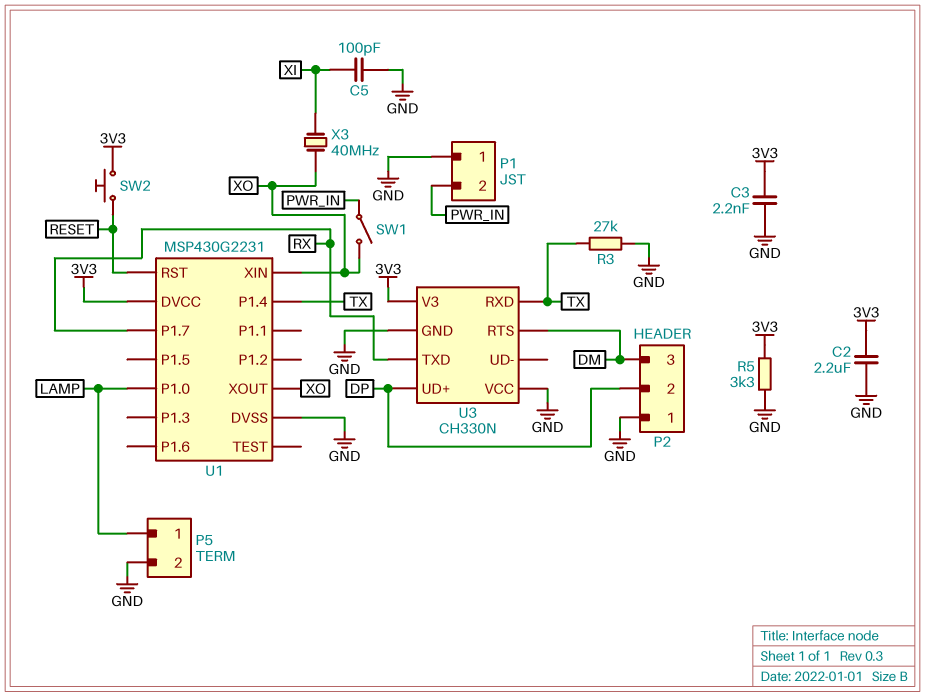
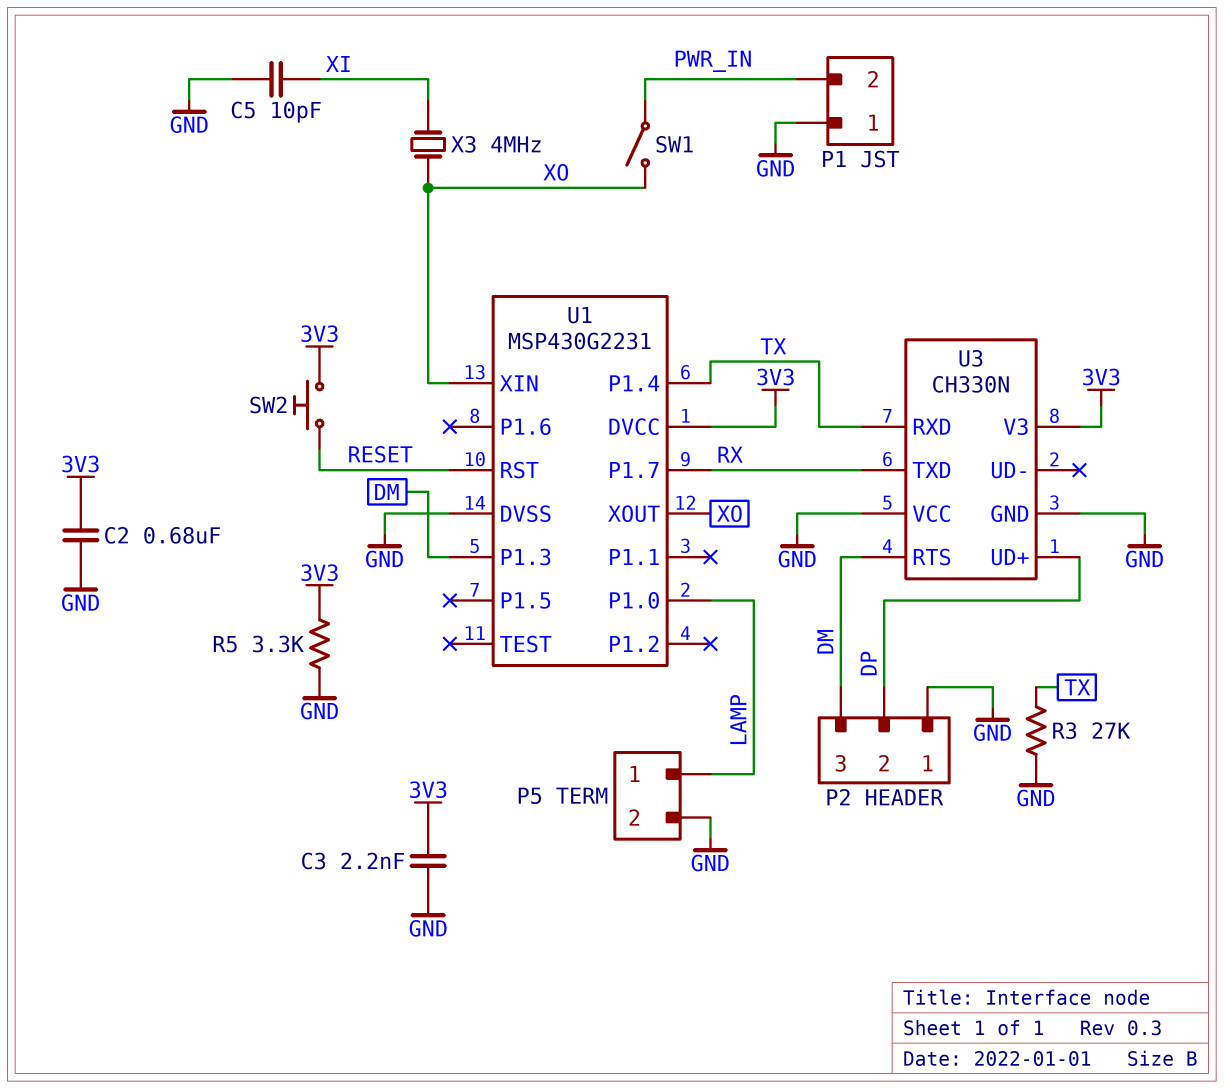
C2: 2.2uF (3V3, GND) -> 680nF (3V3, GND)
C5: 100pF (GND, XI) -> 10pF (GND, XI)
U1 pin P1.3: none -> DM
X3: 40MHz (XI, XO) -> 4MHz (XI, XO)

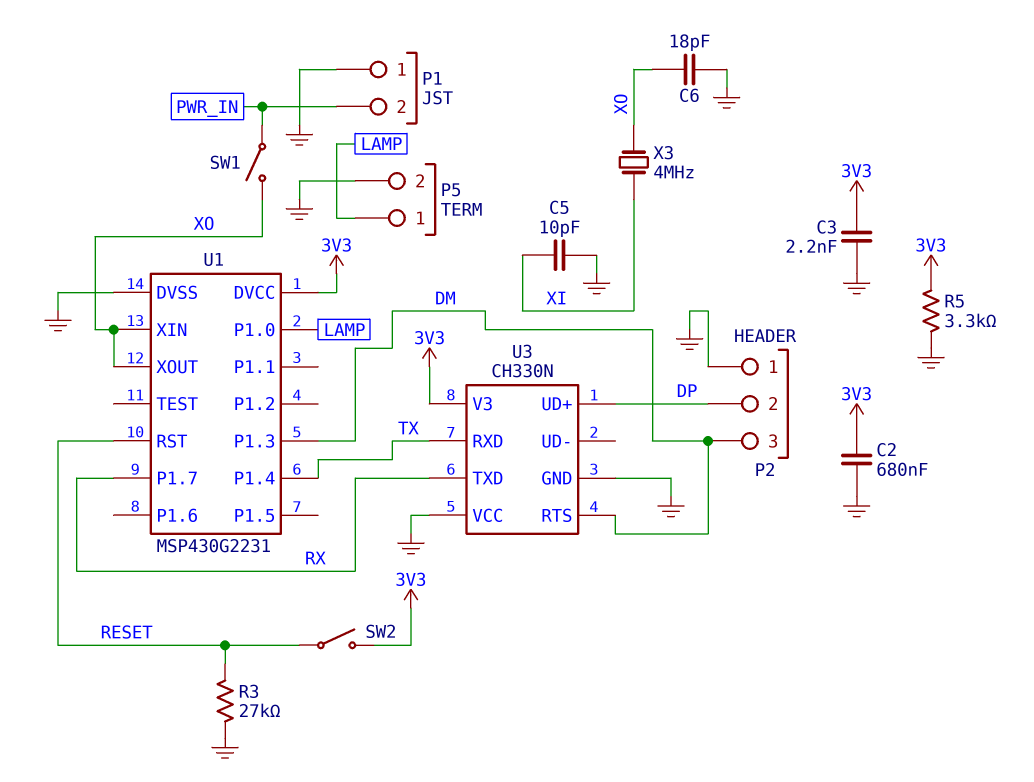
C6: none -> 18pF (GND, XO)
R3: 27k (GND, TX) -> 27k (GND, RESET)
SW2: button (3V3, RESET) -> switch (3V3, RESET)

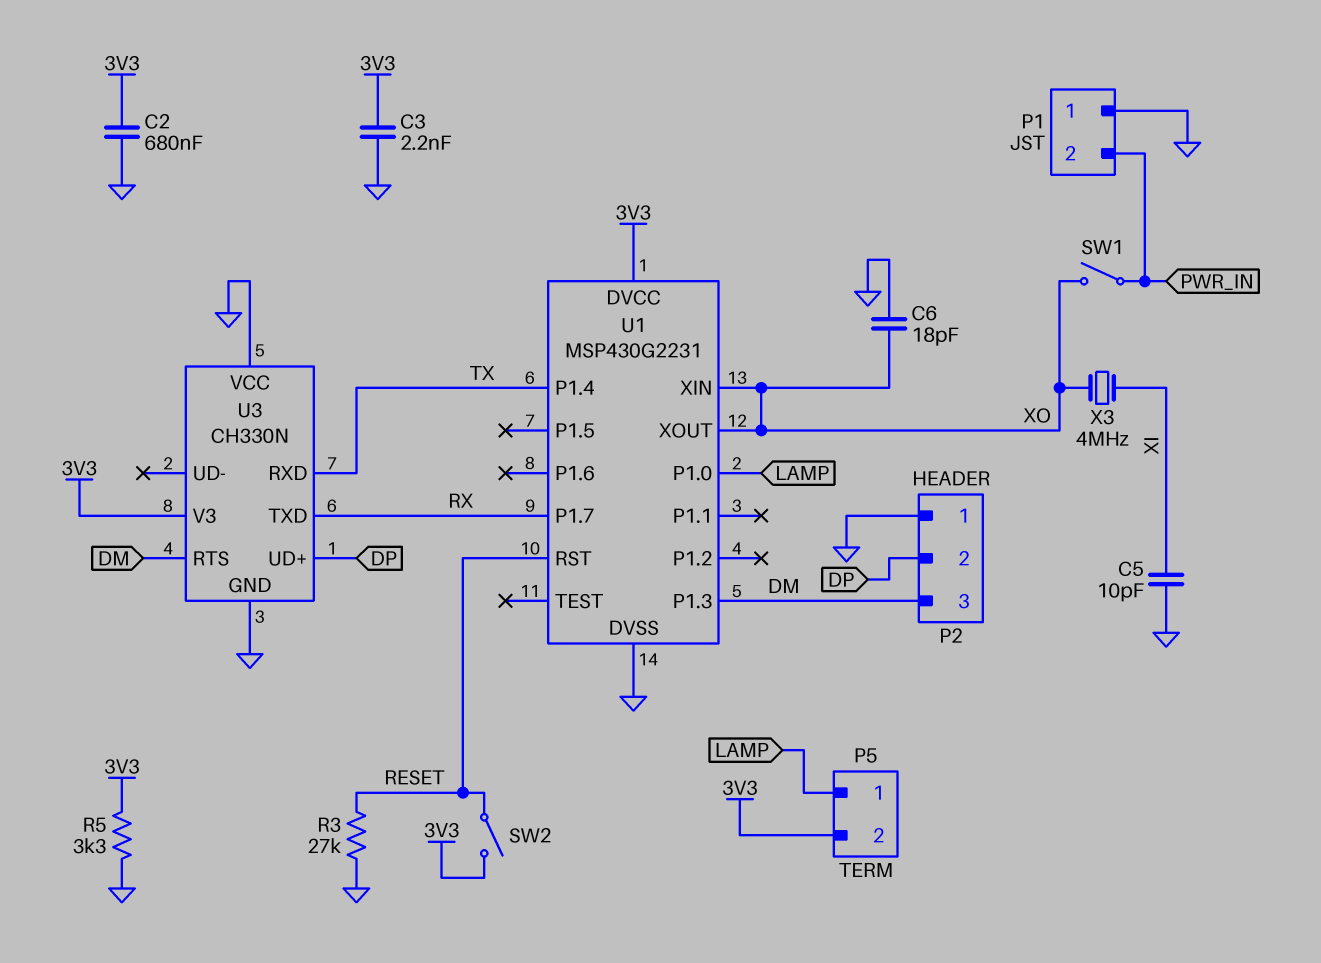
P5 pin 2: GND -> 3V3

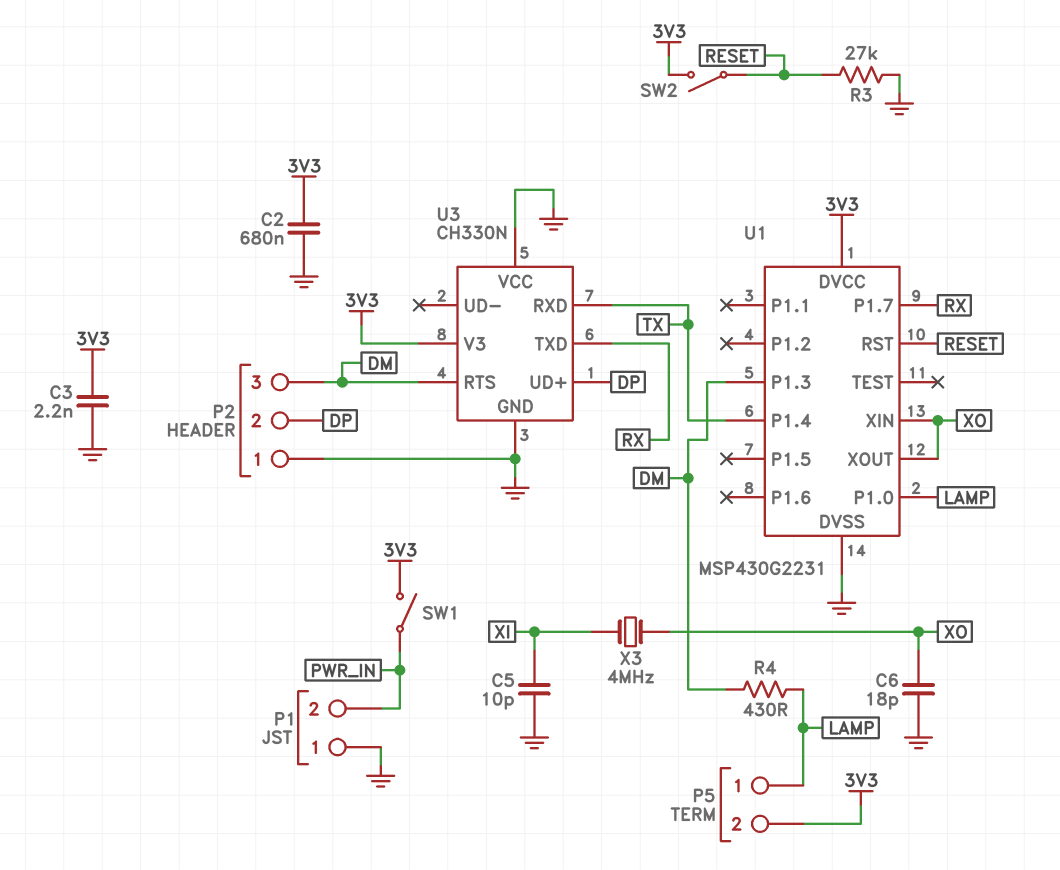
R4: none -> 430 (DM, LAMP)
R5: 3.3k (3V3, GND) -> none
SW1: switch (PWR_IN, XO) -> switch (3V3, PWR_IN)

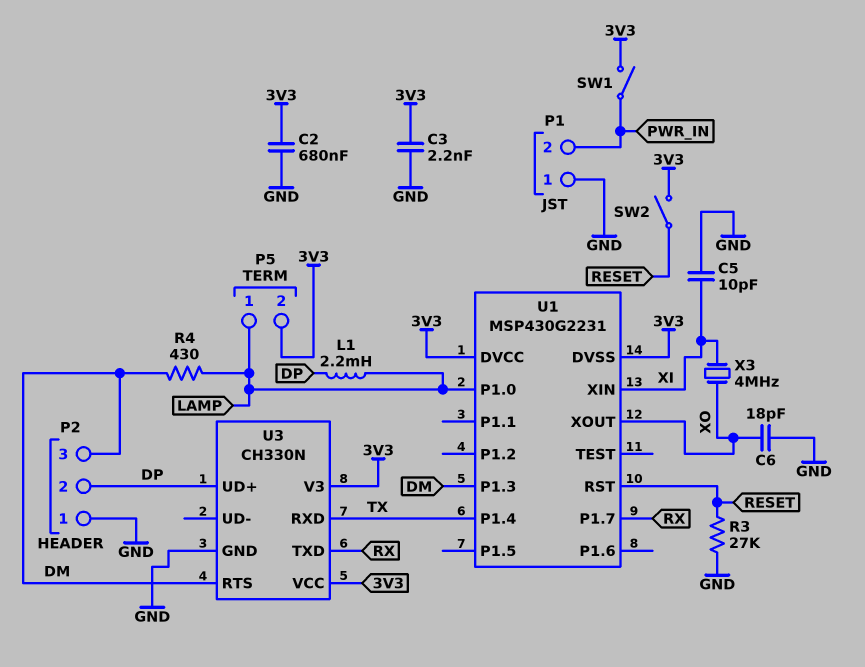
L1: none -> 2.2mH (DP, LAMP)
U1 pin DVSS: GND -> 3V3
U1 pin XIN: XO -> XI
U3 pin VCC: GND -> 3V3

